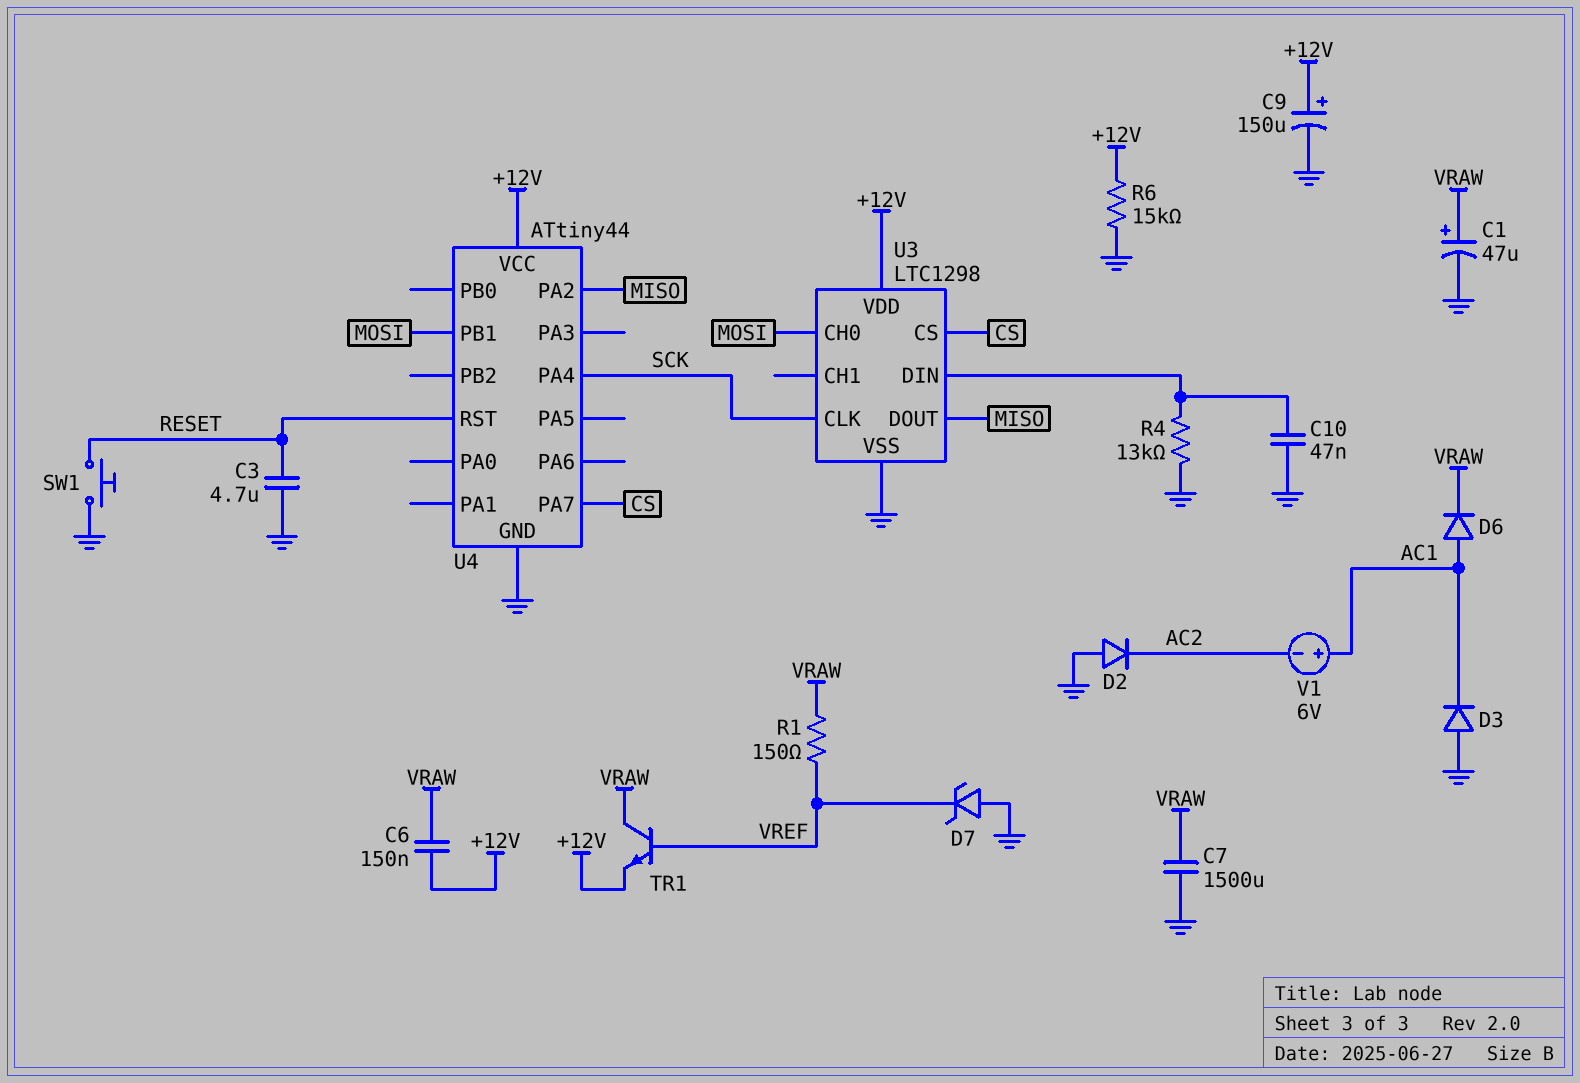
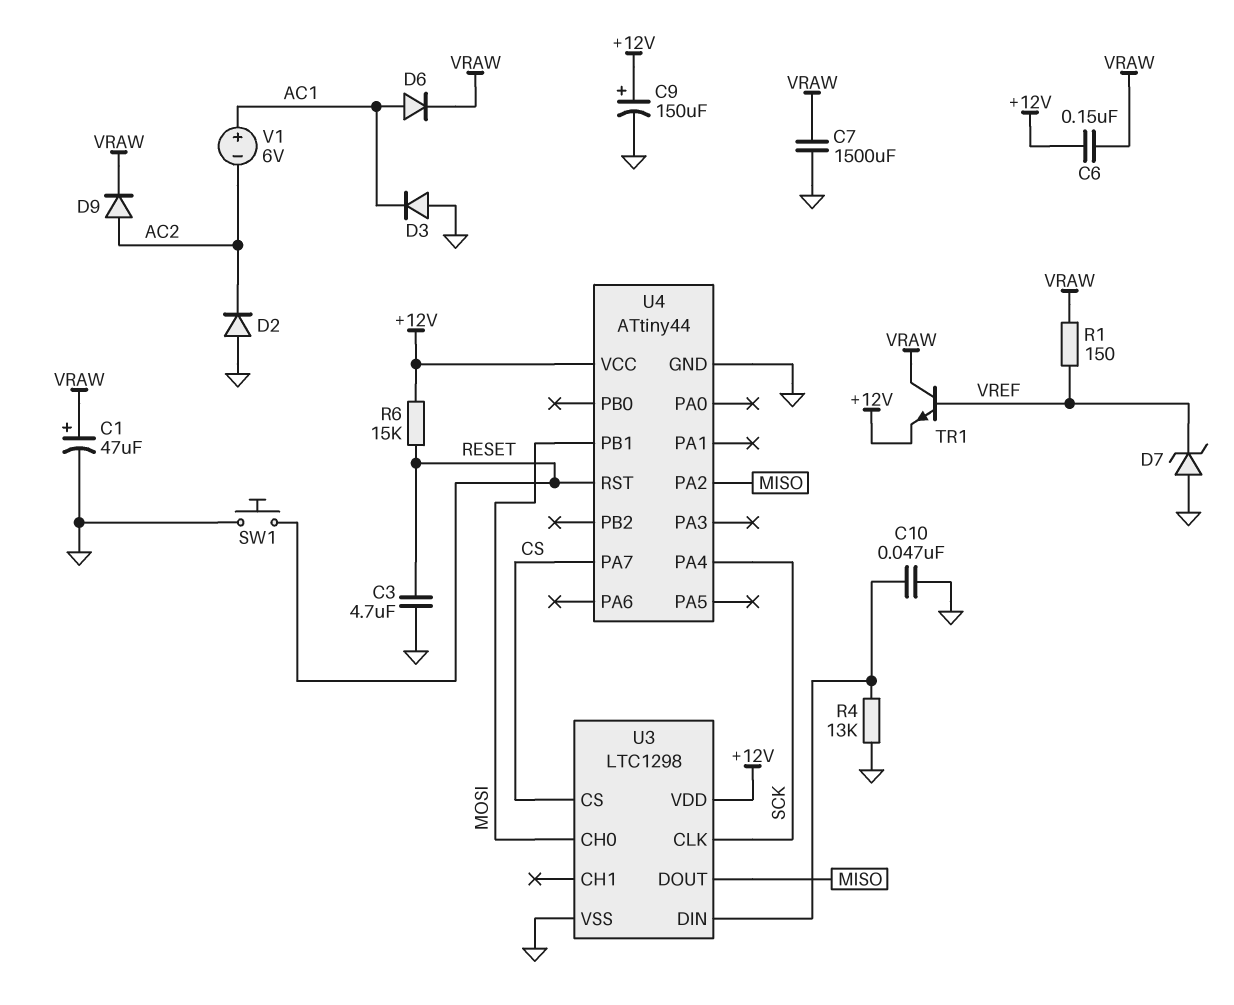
D9: none -> diode (A AC2, K VRAW)
R6: 15k (+12V, GND) -> 15k (+12V, RESET)

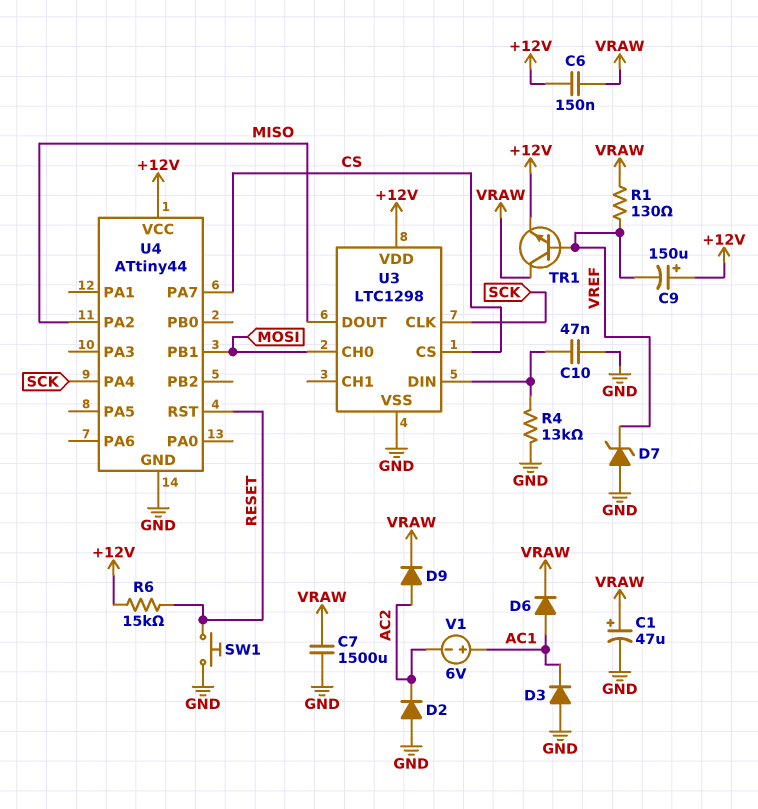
C3: 4.7uF (GND, RESET) -> none
C9: 150uF (plus +12V, minus GND) -> 150uF (plus +12V, minus VREF)
R1: 150 (VRAW, VREF) -> 130 (VRAW, VREF)

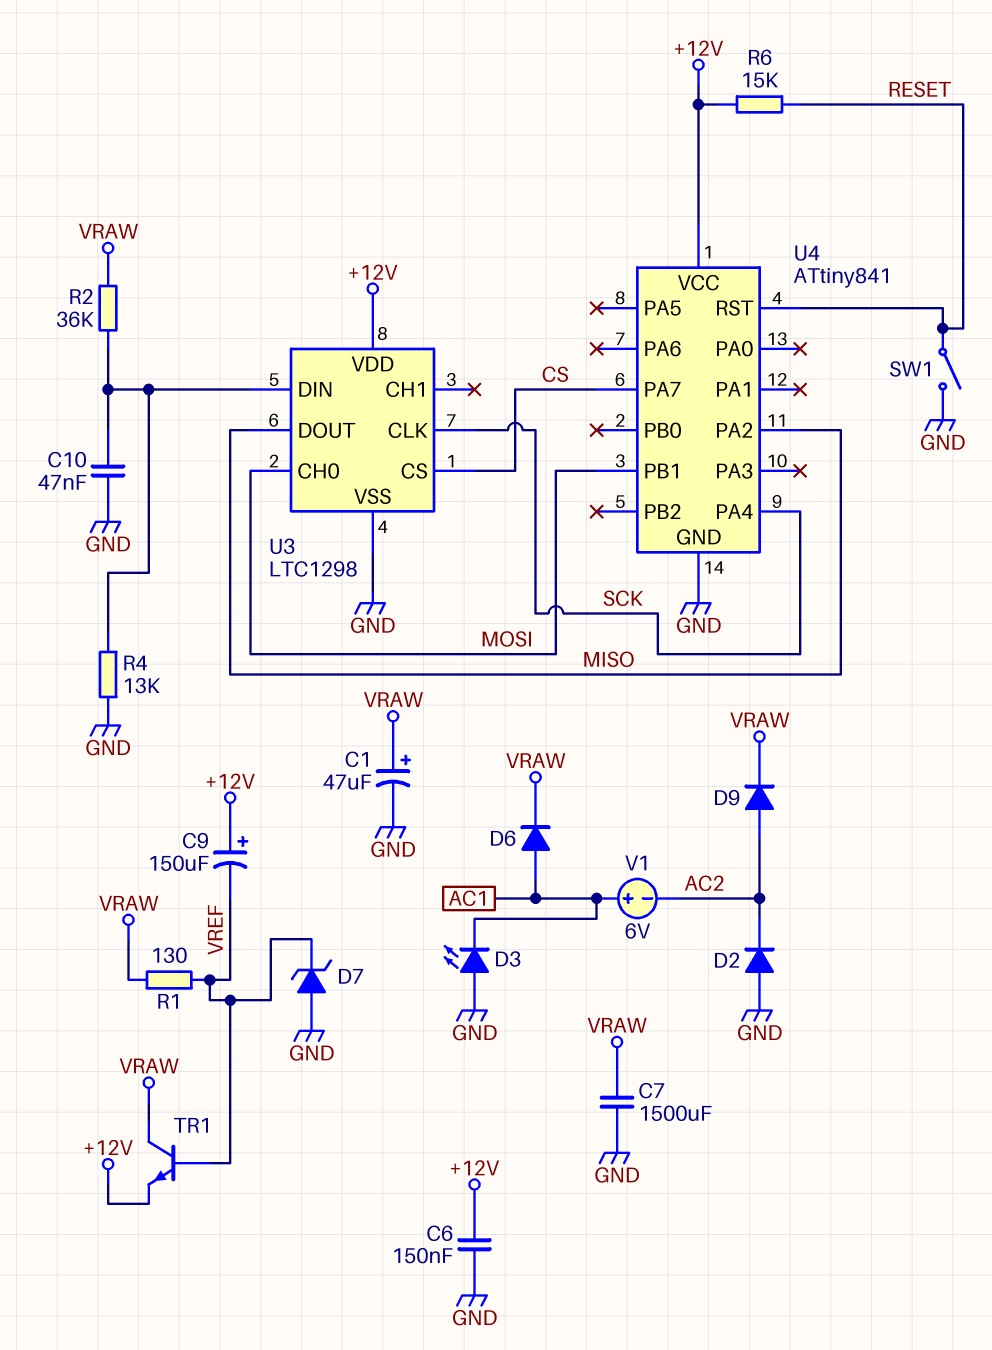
C6: 150nF (+12V, VRAW) -> 150nF (+12V, GND)
D3: diode (A GND, K AC1) -> LED (A GND, K AC1)
R2: none -> 36k (U3/DIN, VRAW)
SW1: button (GND, RESET) -> switch (GND, RESET)
U4: ATtiny44 -> ATtiny841

